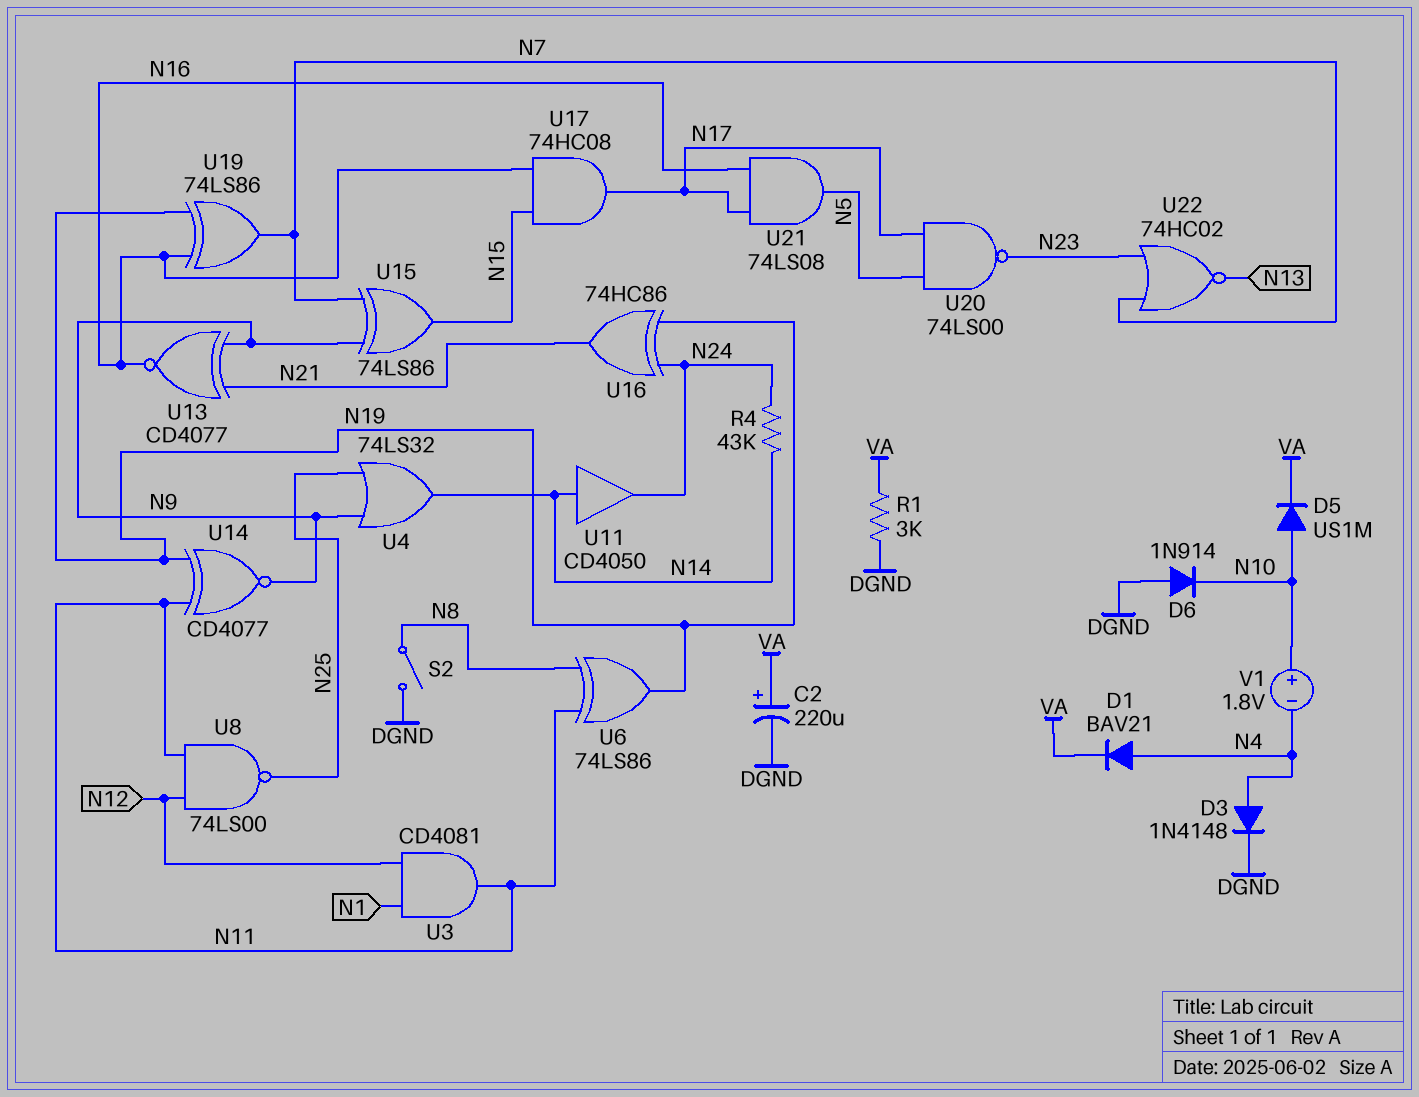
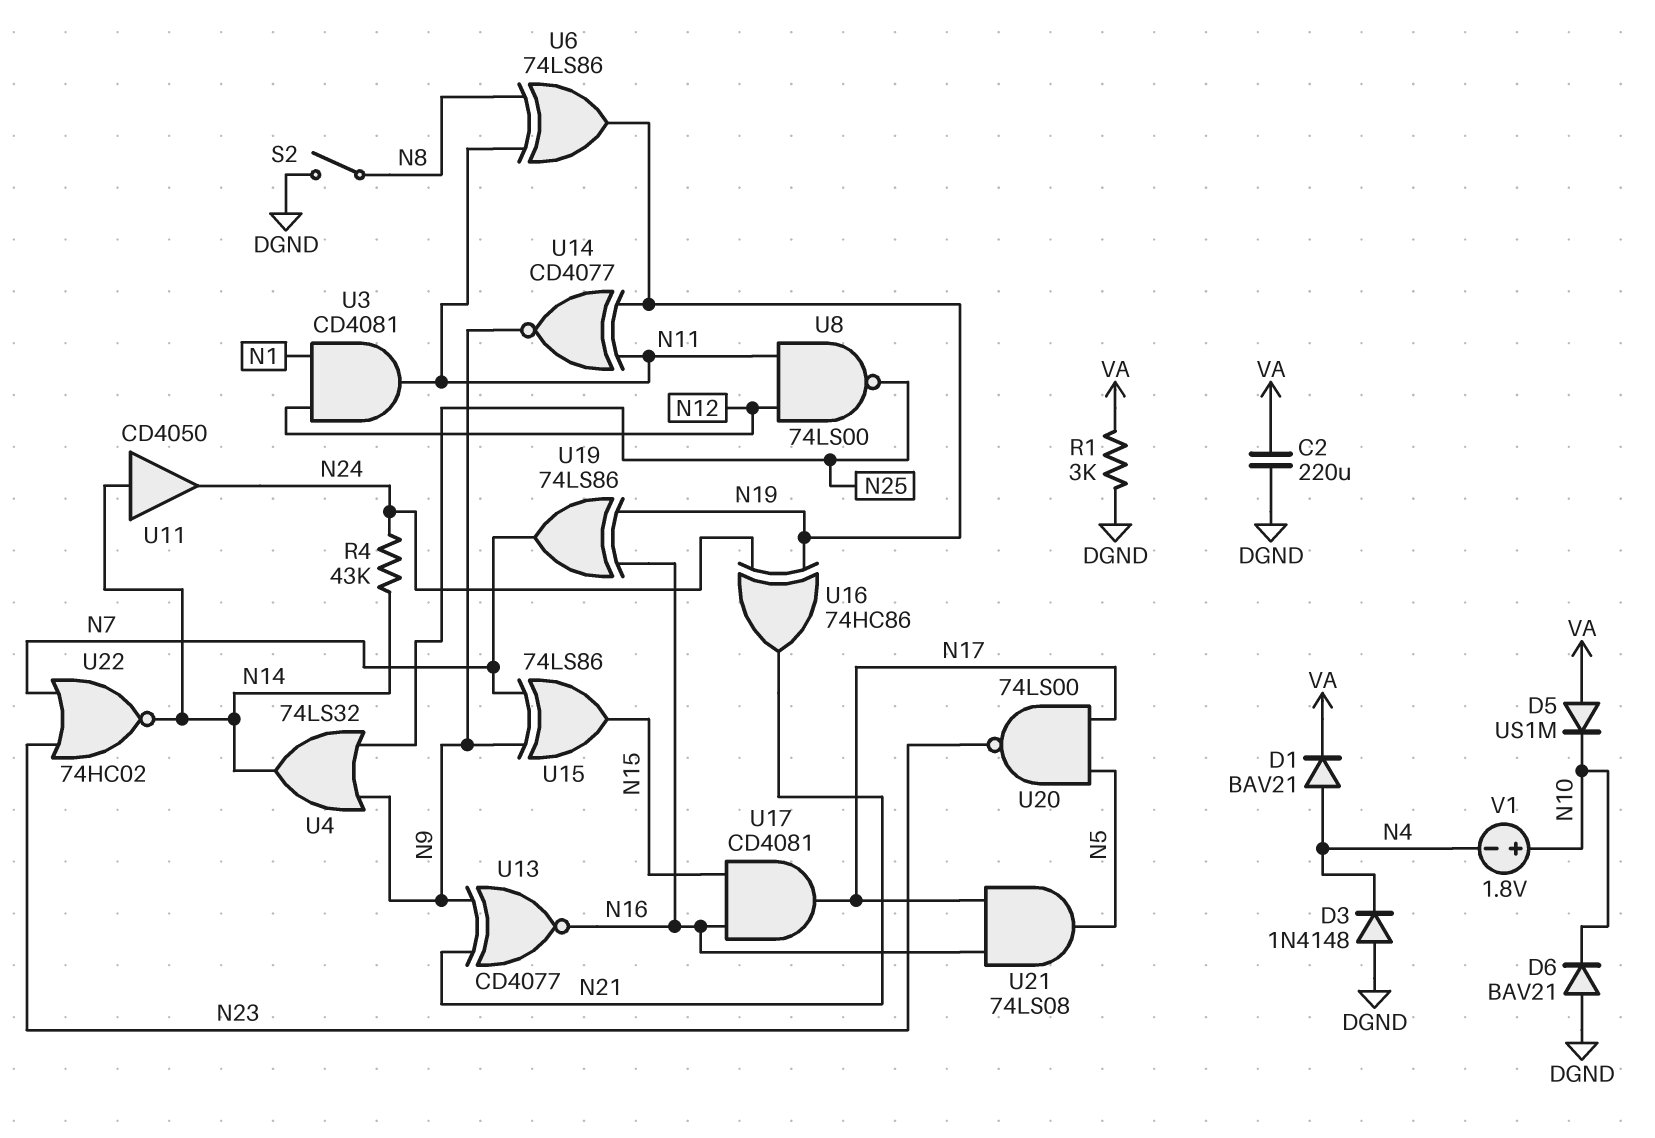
C2: 220uF (plus VA, minus DGND) -> 220uF (DGND, VA)
D3: diode 1N4148 (A N4, K DGND) -> diode 1N4148 (A DGND, K N4)
D5: diode US1M (A N10, K VA) -> diode US1M (A VA, K N10)
D6: diode 1N914 (A DGND, K N10) -> diode BAV21 (A DGND, K N10)
U17: AND 74HC08 (in N15, in N16, out N17) -> AND CD4081 (in N15, in N16, out N17)
U22: NOR 74HC02 (in N7, in N23, out N13) -> NOR 74HC02 (in N7, in N23, out N14)

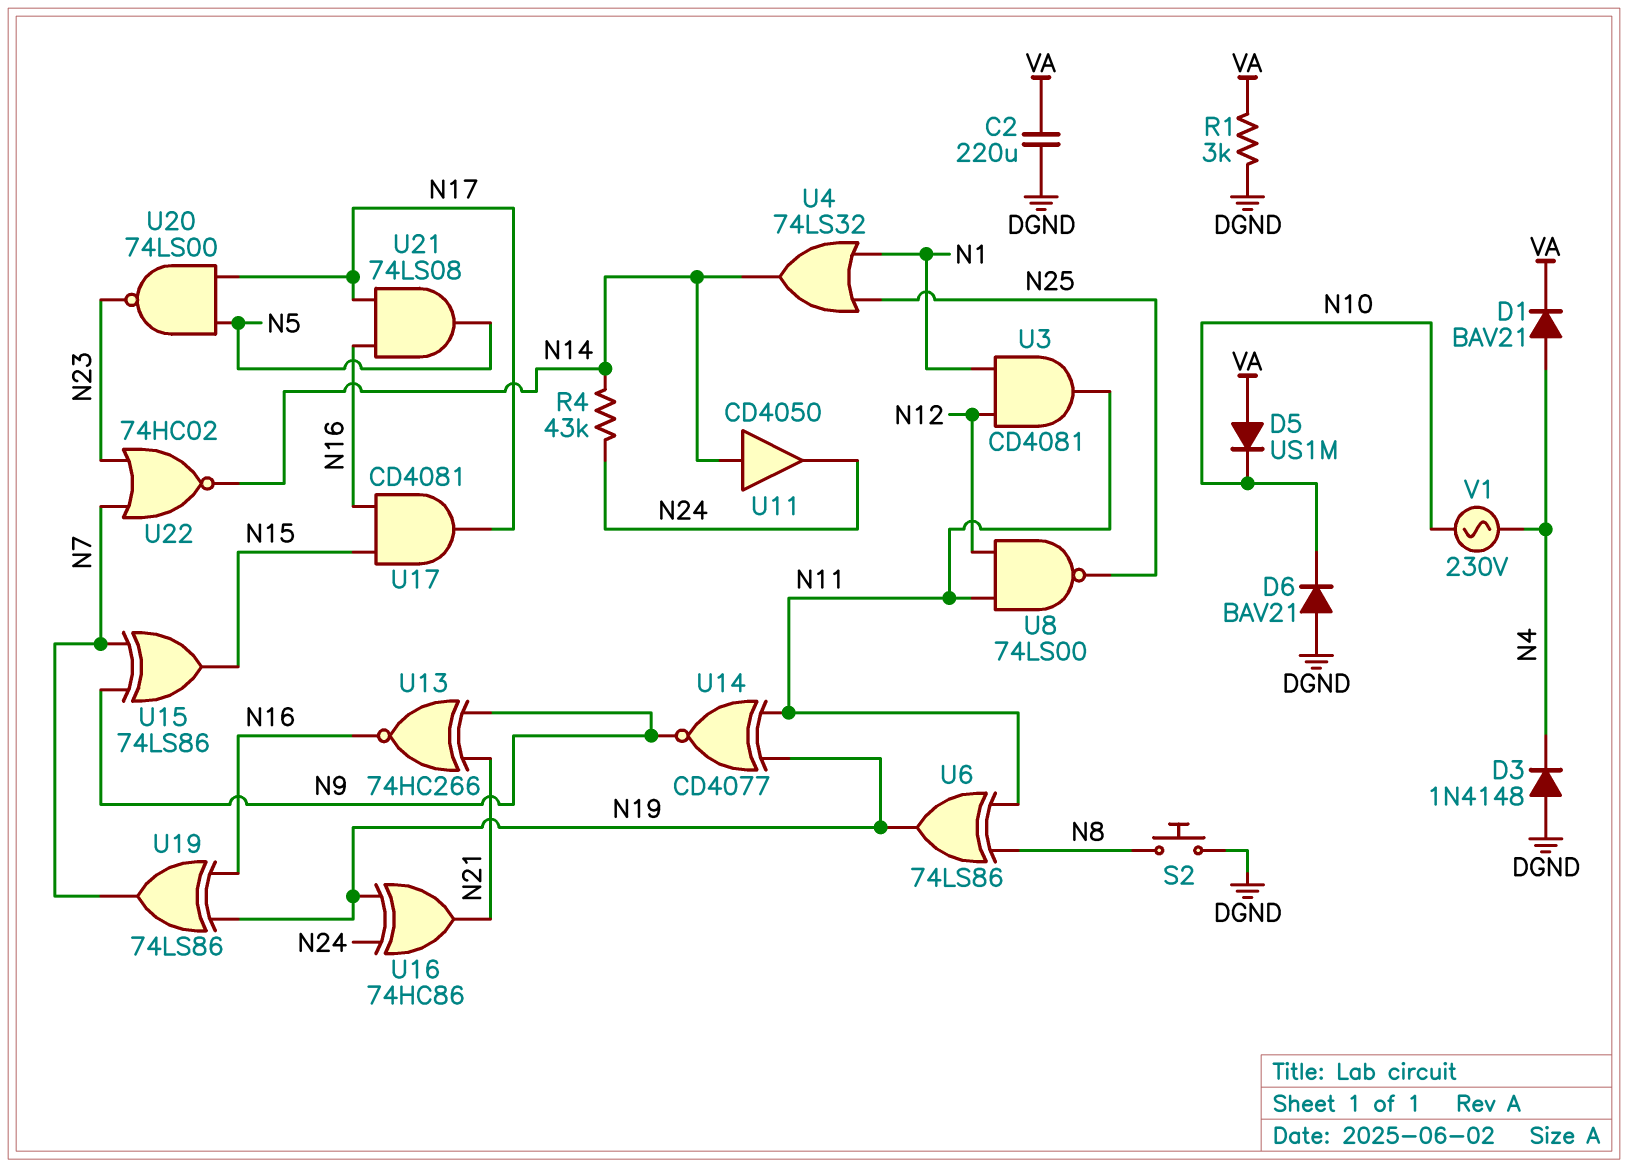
S2: switch (DGND, N8) -> button (DGND, N8)
U4: OR 74LS32 (in N9, in N25, out N14) -> OR 74LS32 (in N1, in N25, out N14)
U13: XNOR CD4077 (in N9, in N21, out N16) -> XNOR 74HC266 (in N9, in N21, out N16)
V1: 1.8V (plus N10, minus N4) -> AC 230V (N4, N10)

